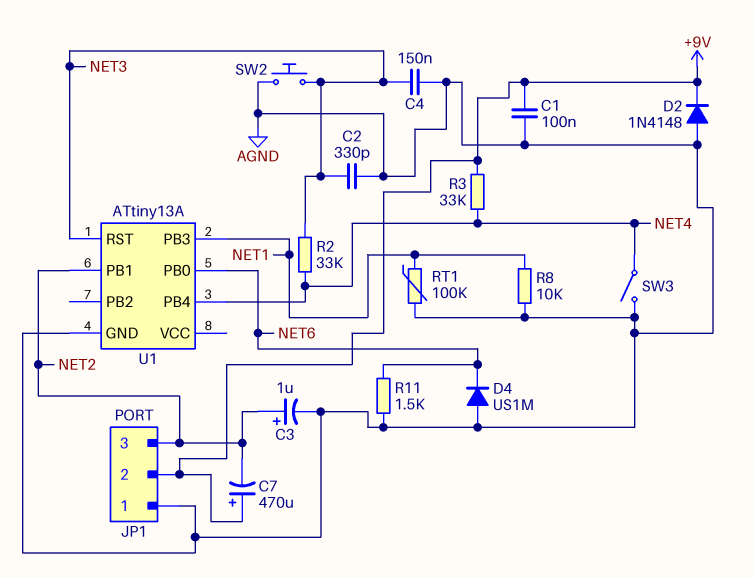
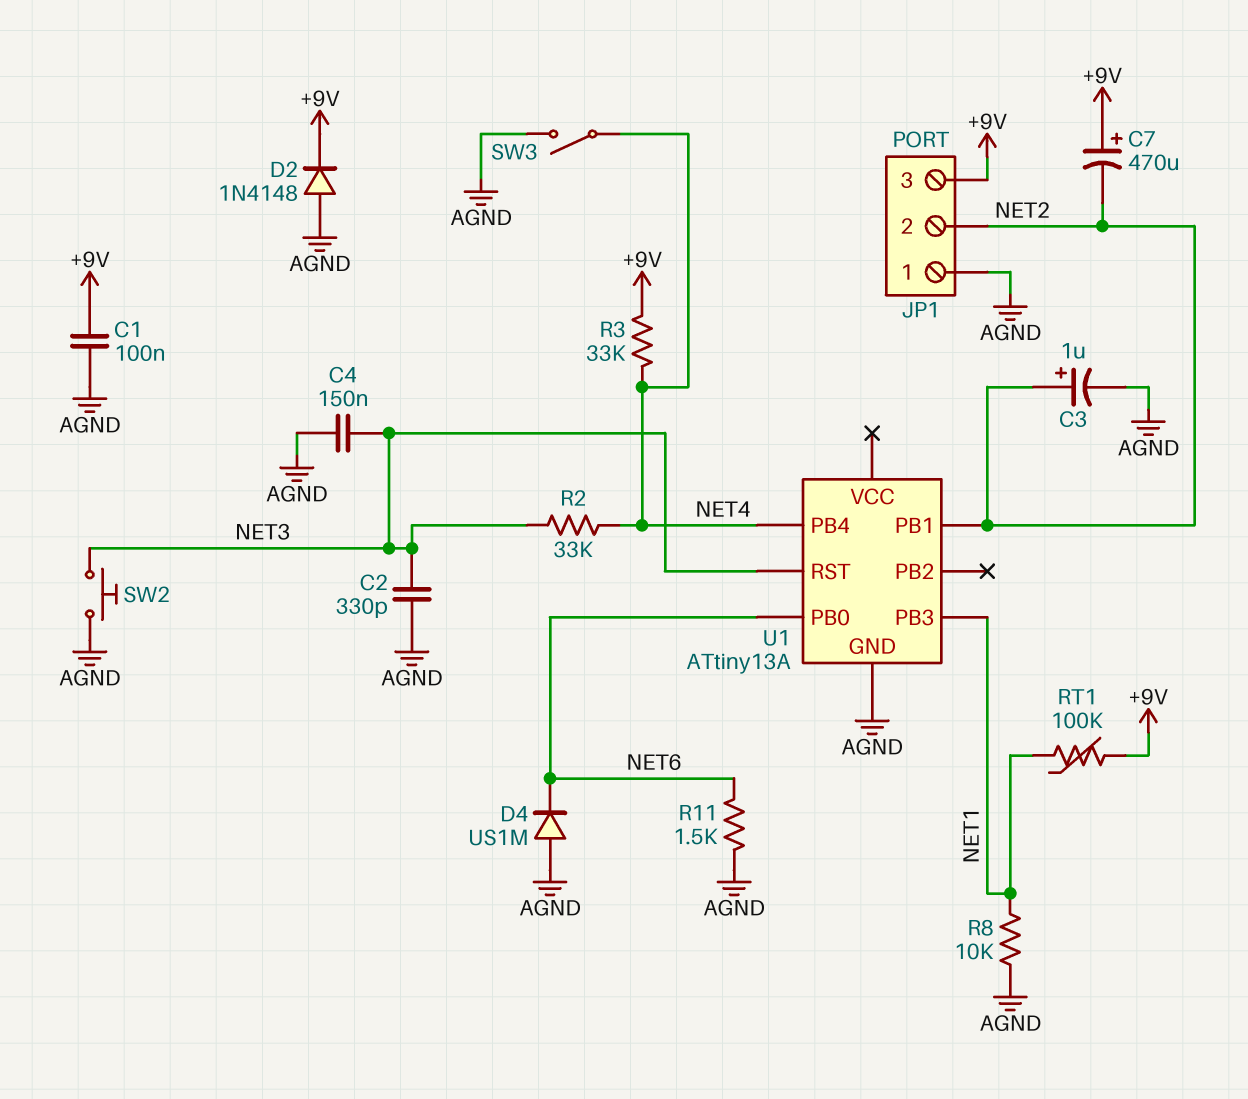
JP1 pin 2: +9V -> NET2
JP1 pin 3: NET2 -> +9V
RT1: 100k (AGND, NET1) -> 100k (+9V, NET1)

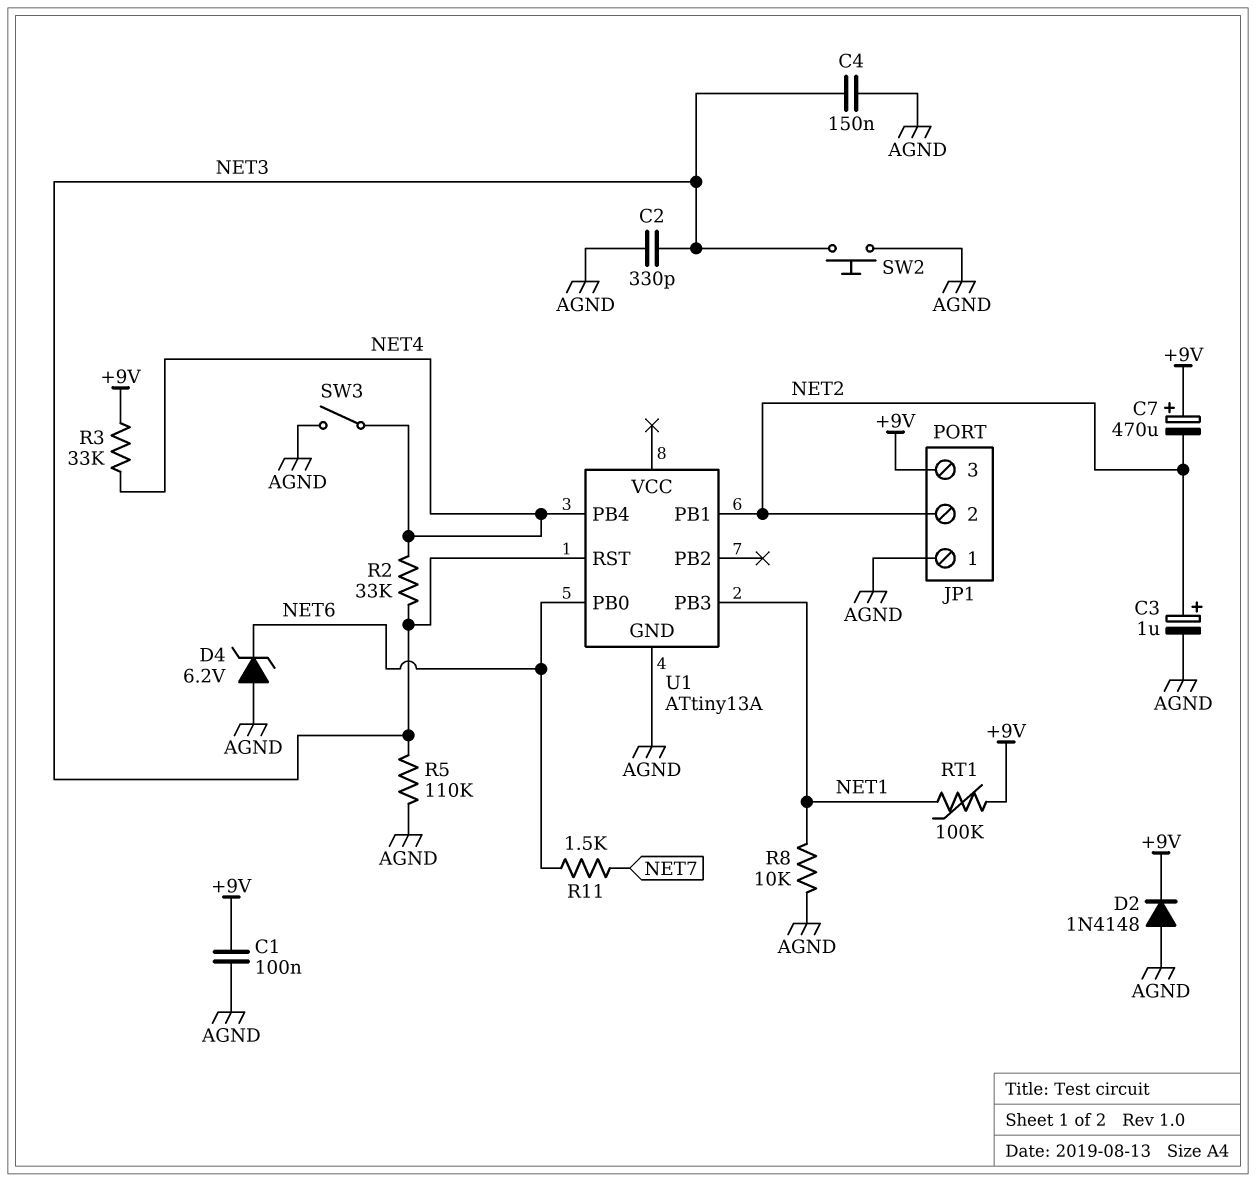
D4: diode US1M (A AGND, K NET6) -> zener 6.2V (A AGND, K NET6)
R5: none -> 110k (AGND, NET3)
R11: 1.5k (AGND, NET6) -> 1.5k (NET6, NET7)

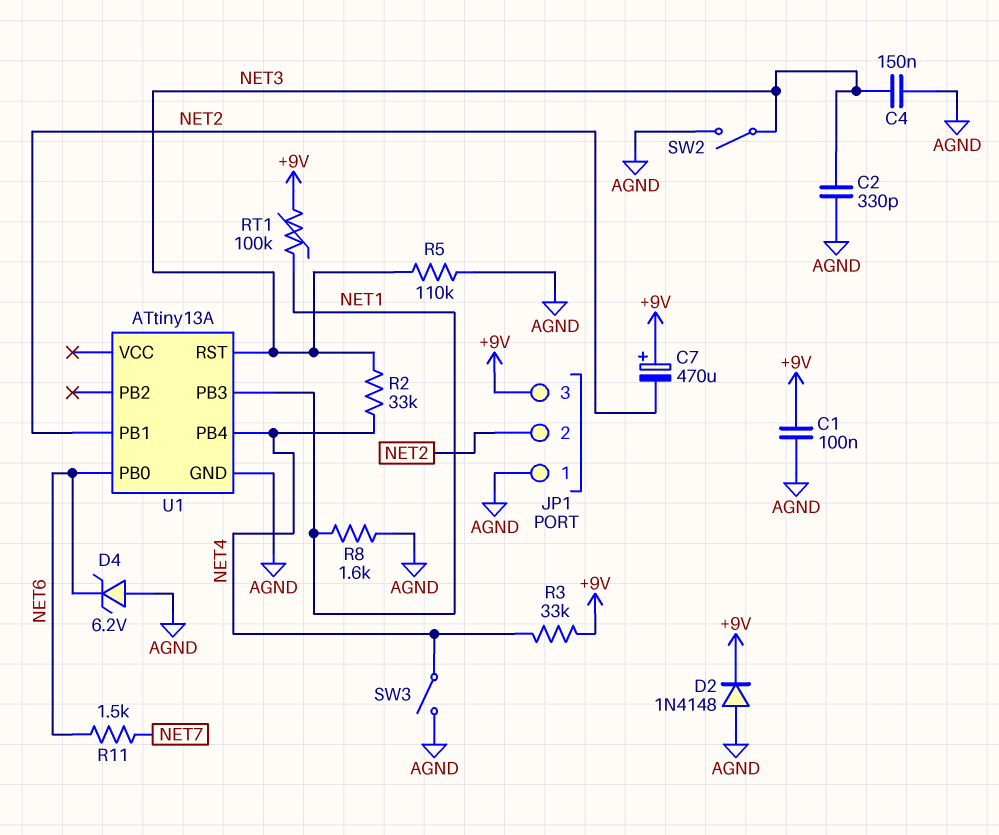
C3: 1uF (plus NET2, minus AGND) -> none
R8: 10k (AGND, NET1) -> 1.6k (AGND, NET1)
SW2: button (AGND, NET3) -> switch (AGND, NET3)

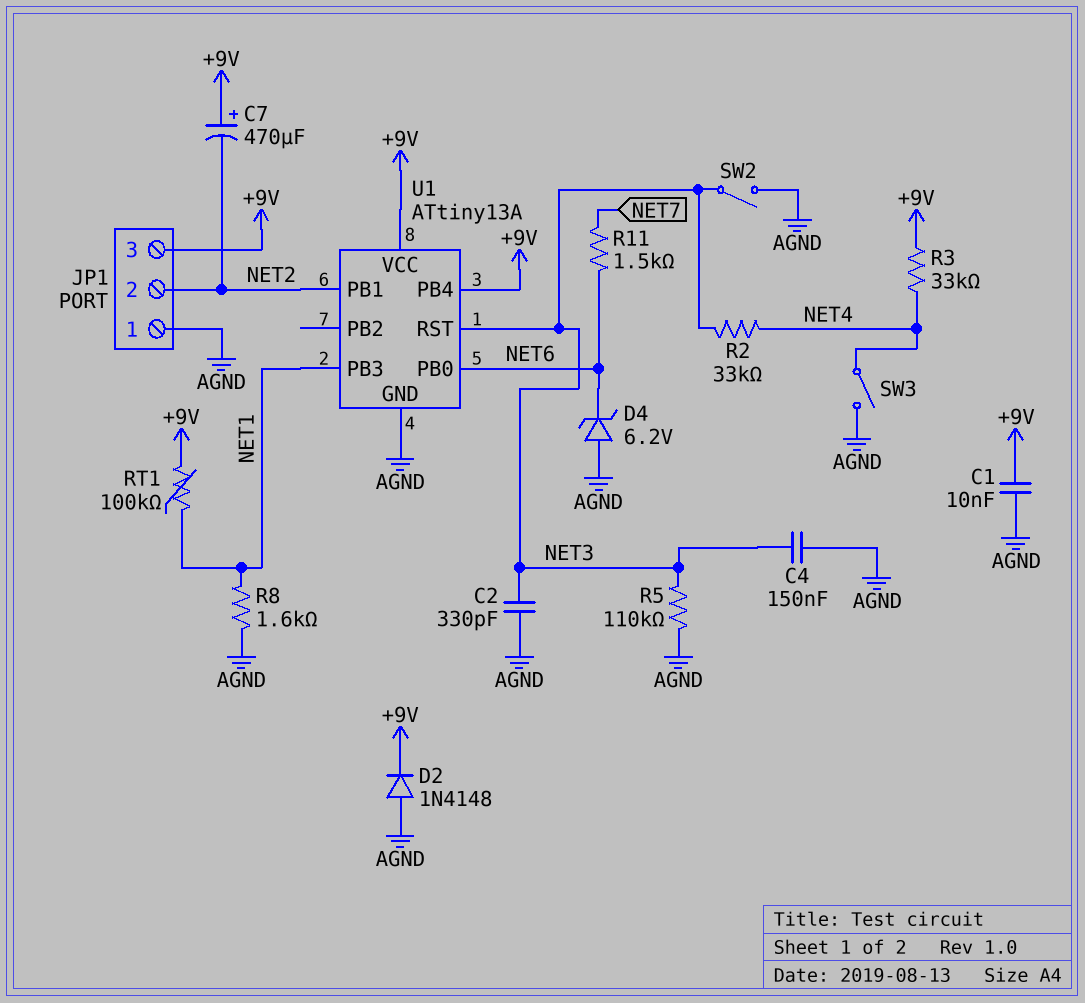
C1: 100nF (+9V, AGND) -> 10nF (+9V, AGND)
U1 pin PB4: NET4 -> +9V
U1 pin VCC: none -> +9V

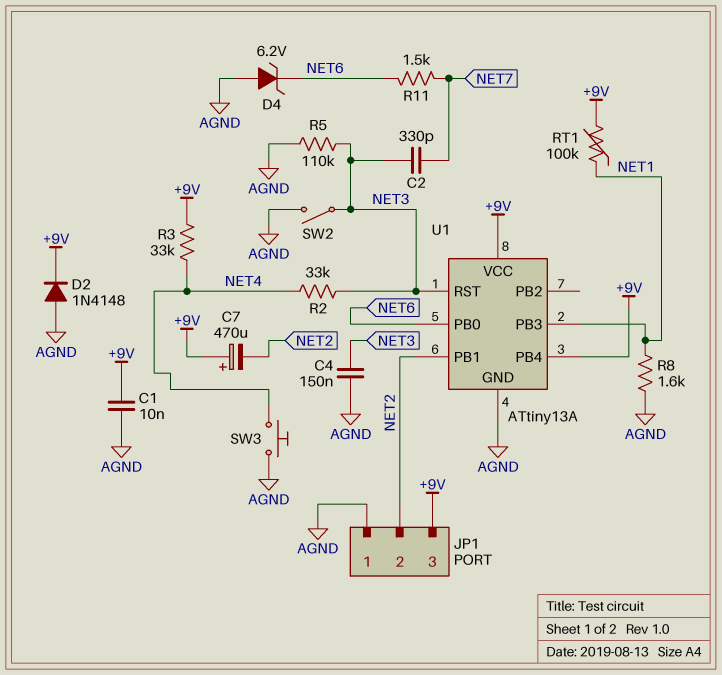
C2: 330pF (AGND, NET3) -> 330pF (NET3, NET7)
SW3: switch (AGND, NET4) -> button (AGND, NET4)

